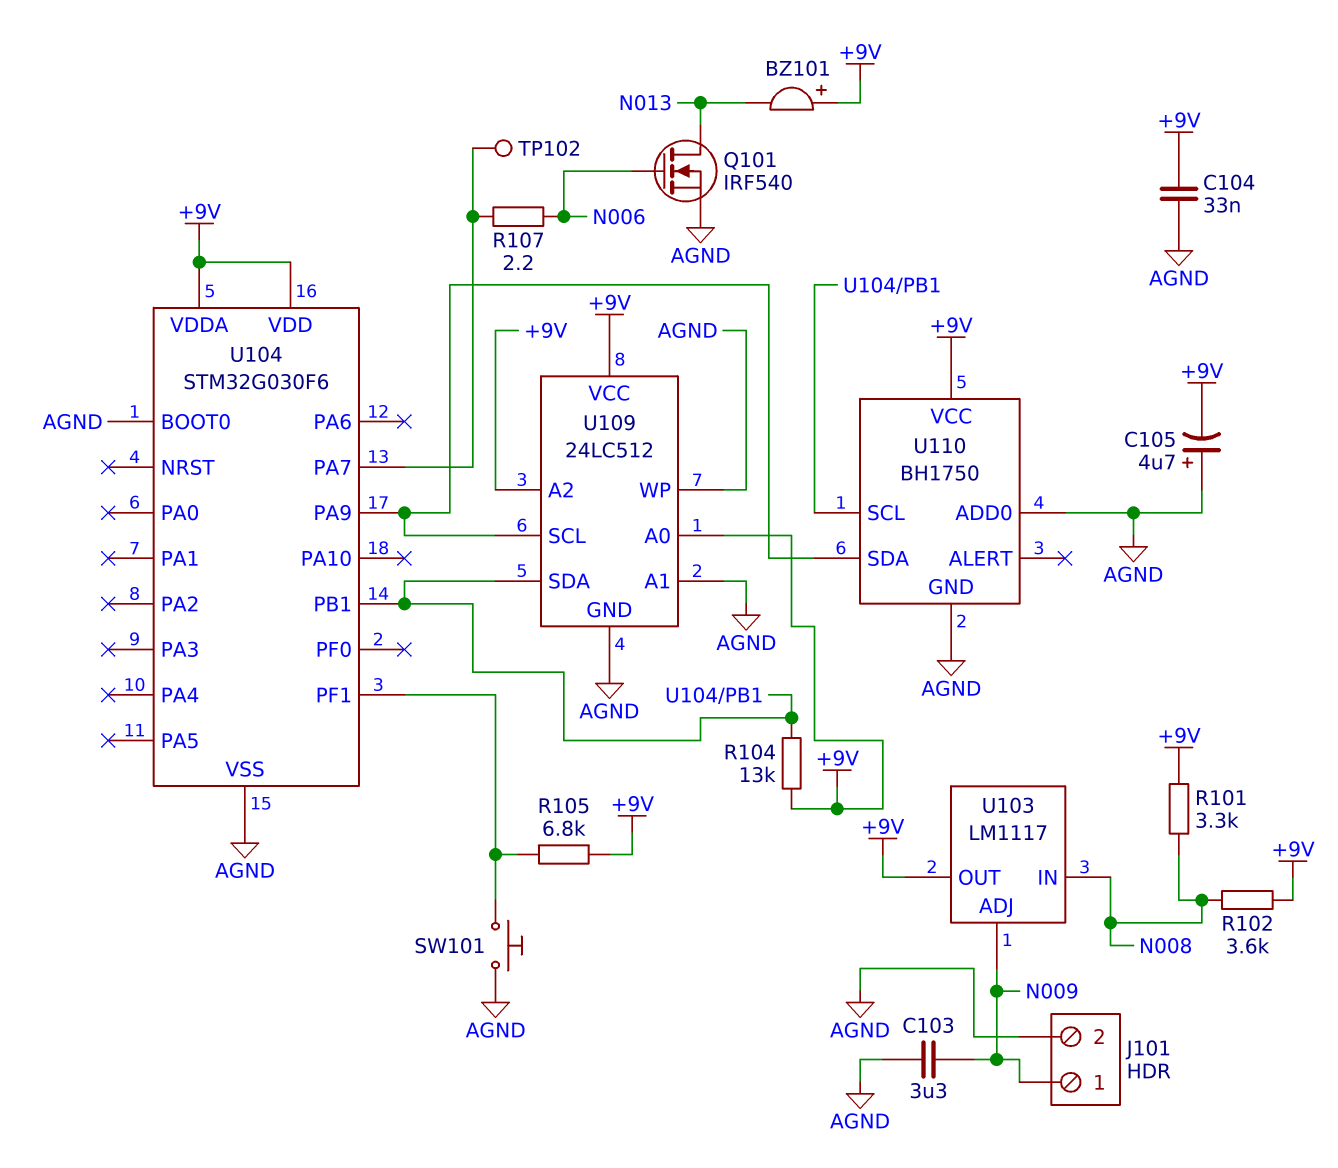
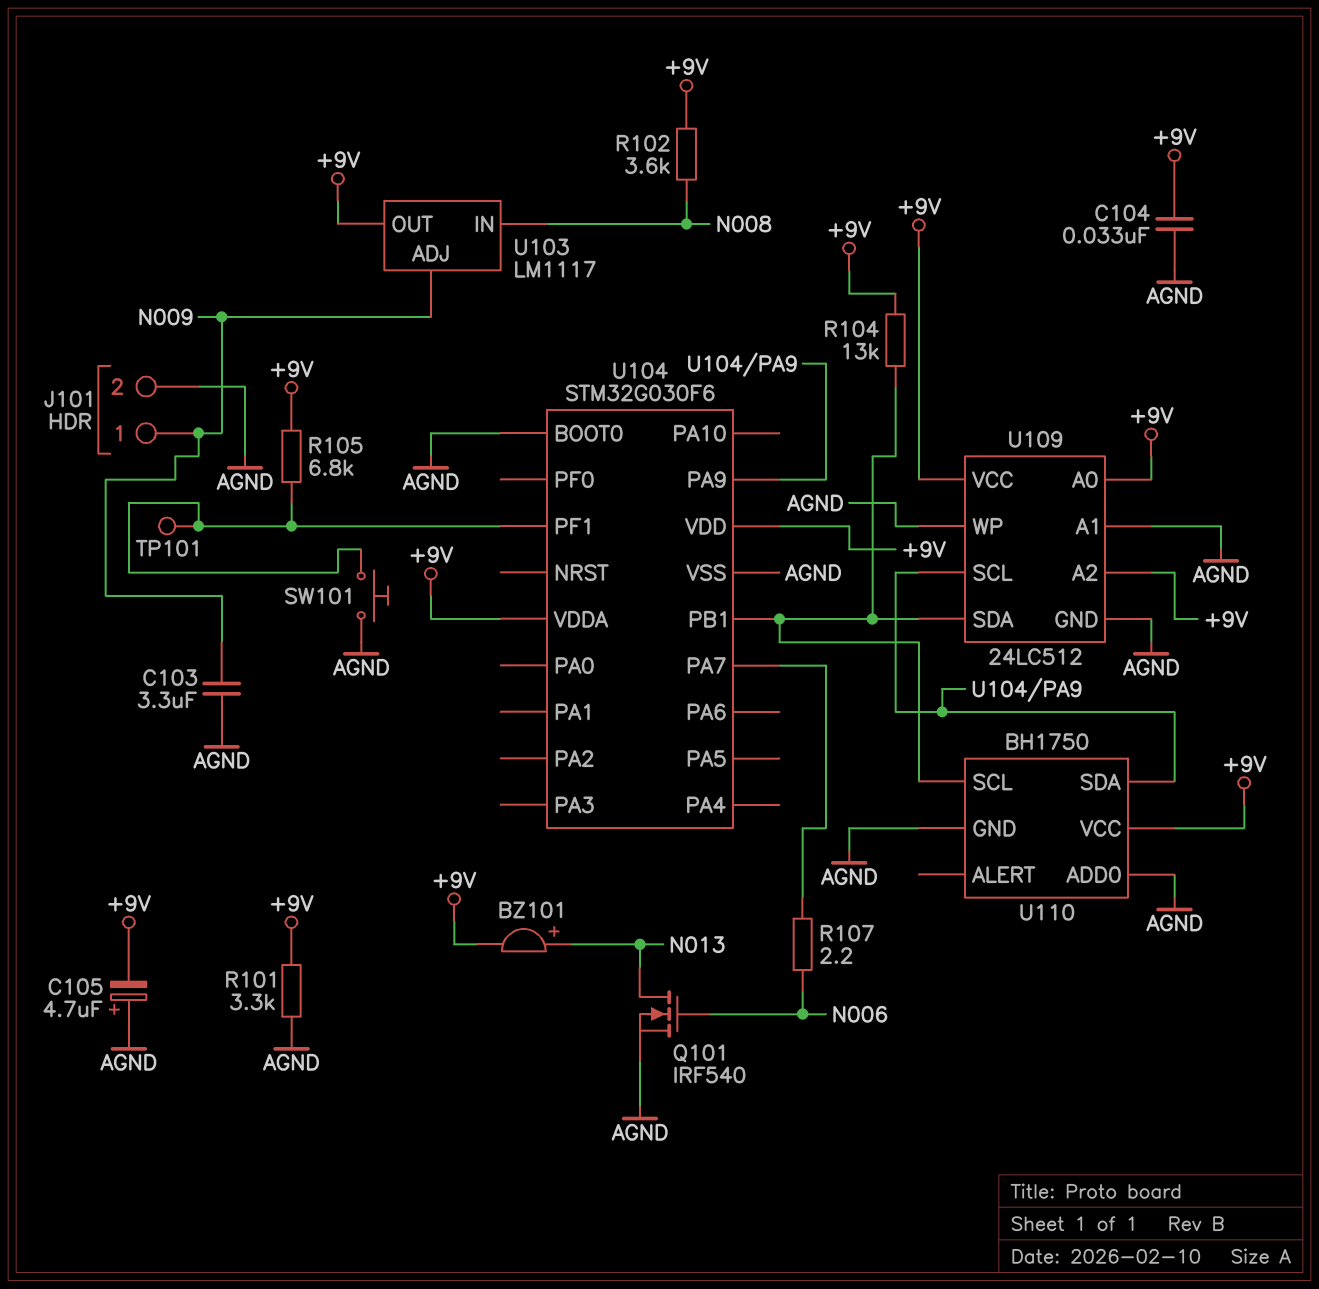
BZ101: buzzer (plus +9V, minus N013) -> buzzer (plus N013, minus +9V)
R101: 3.3k (+9V, N008) -> 3.3k (+9V, AGND)
TP101: none -> test point (U104/PF1)
TP102: test point (U104/PA7) -> none

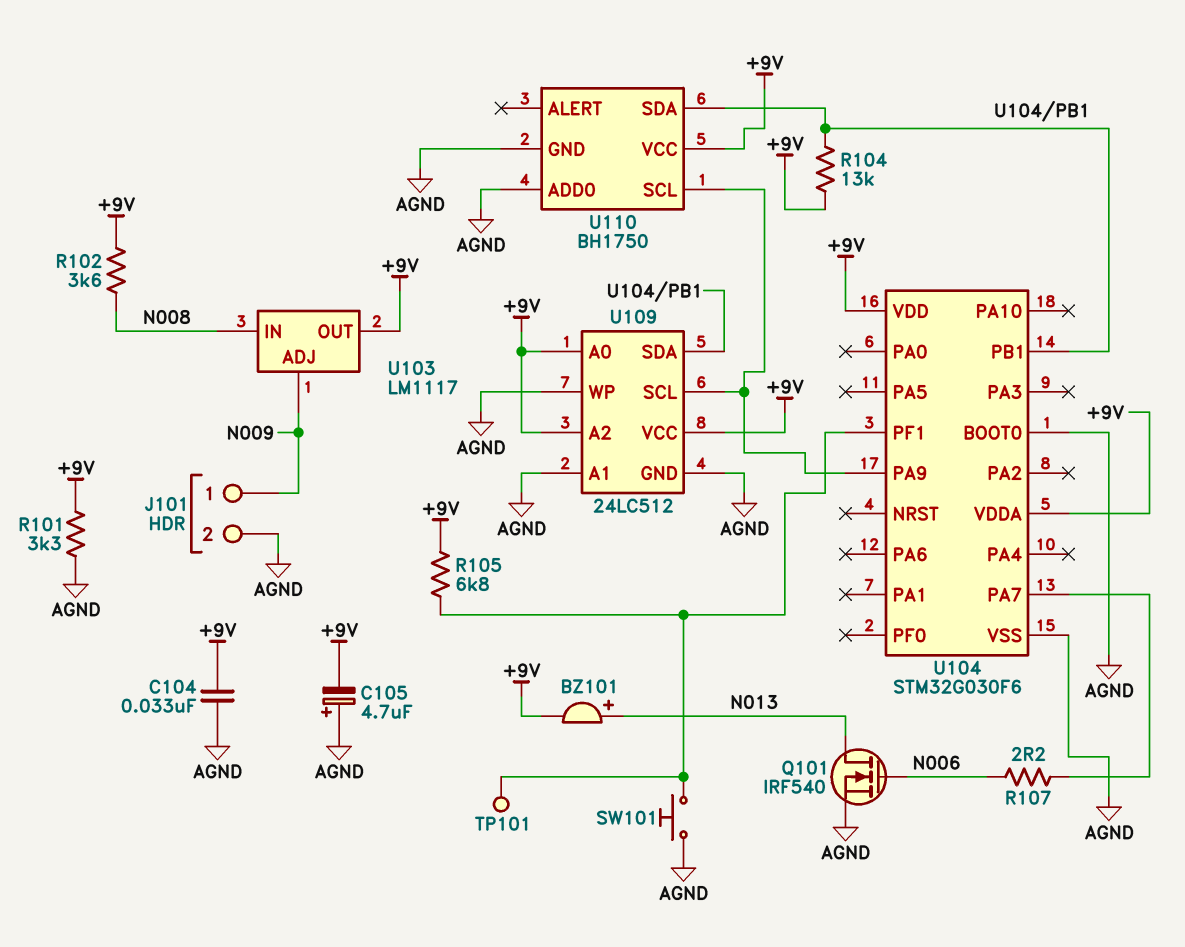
C103: 3.3uF (AGND, N009) -> none
U110 pin SCL: U104/PB1 -> U104/PA9
U110 pin SDA: U104/PA9 -> U104/PB1

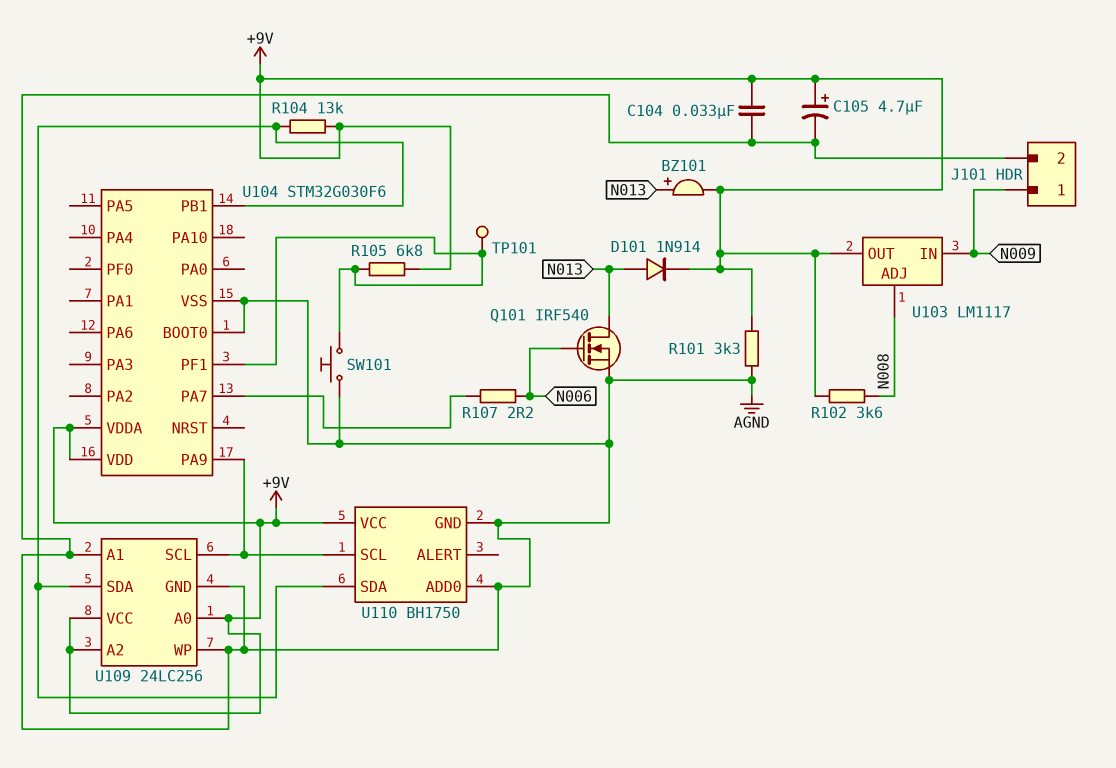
C105: 4.7uF (plus AGND, minus +9V) -> 4.7uF (plus +9V, minus AGND)
D101: none -> diode 1N914 (A N013, K +9V)
U103 pin ADJ: N009 -> N008
U103 pin IN: N008 -> N009
U109: 24LC512 -> 24LC256

